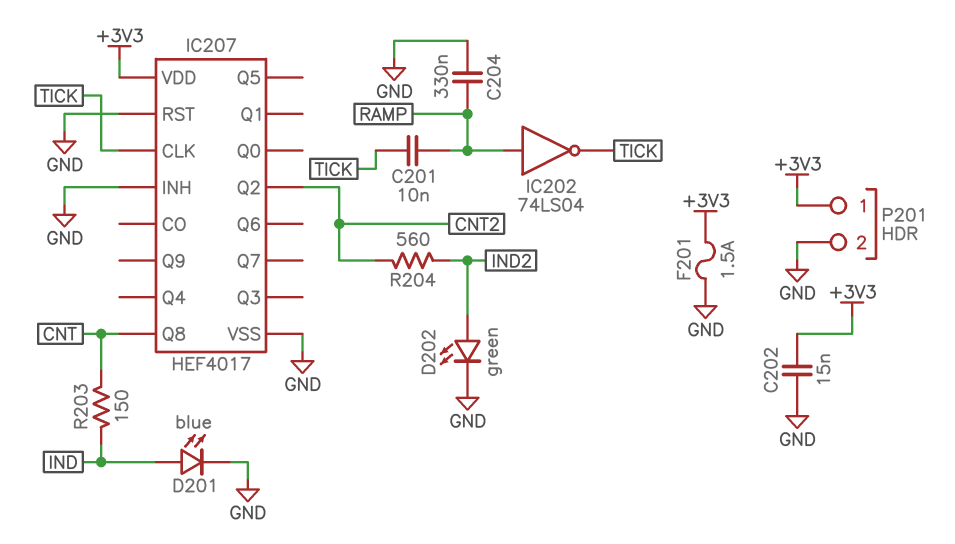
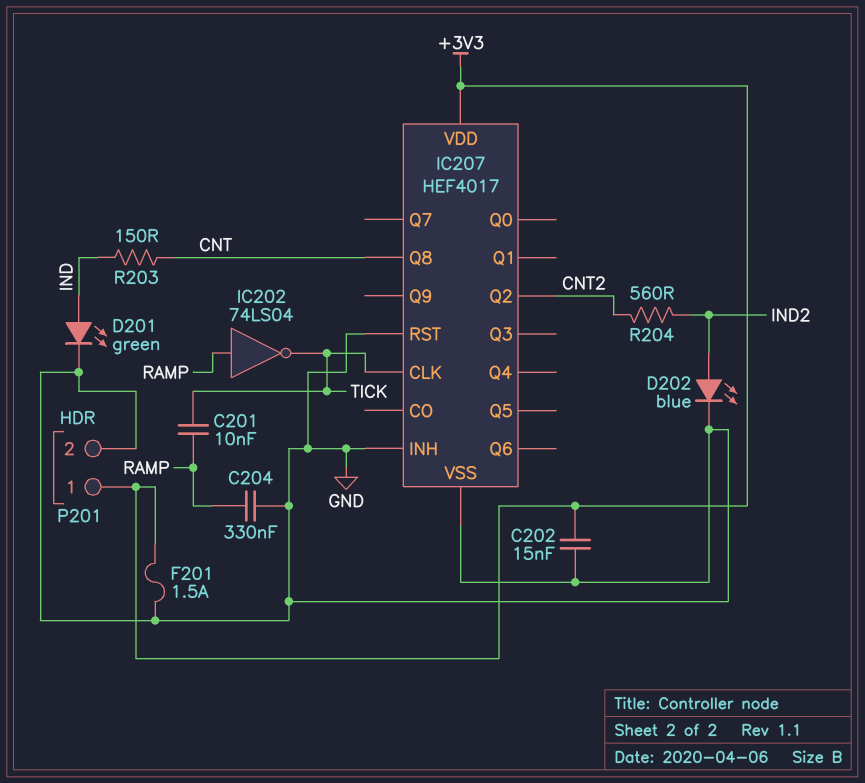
D201: LED blue (A IND, K GND) -> LED green (A IND, K GND)
D202: LED green (A IND2, K GND) -> LED blue (A IND2, K GND)

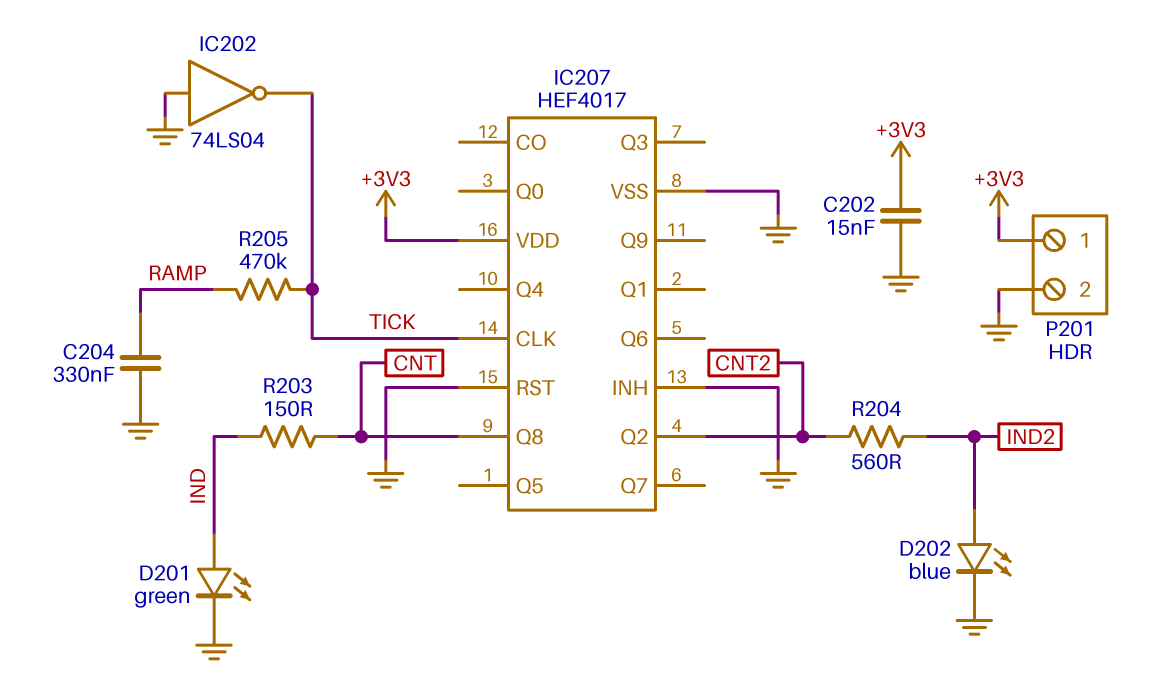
C201: 10nF (RAMP, TICK) -> none
F201: 1.5A (+3V3, GND) -> none
IC202: NOT 74LS04 (in RAMP, out TICK) -> NOT 74LS04 (in GND, out TICK)
R205: none -> 470k (RAMP, TICK)

